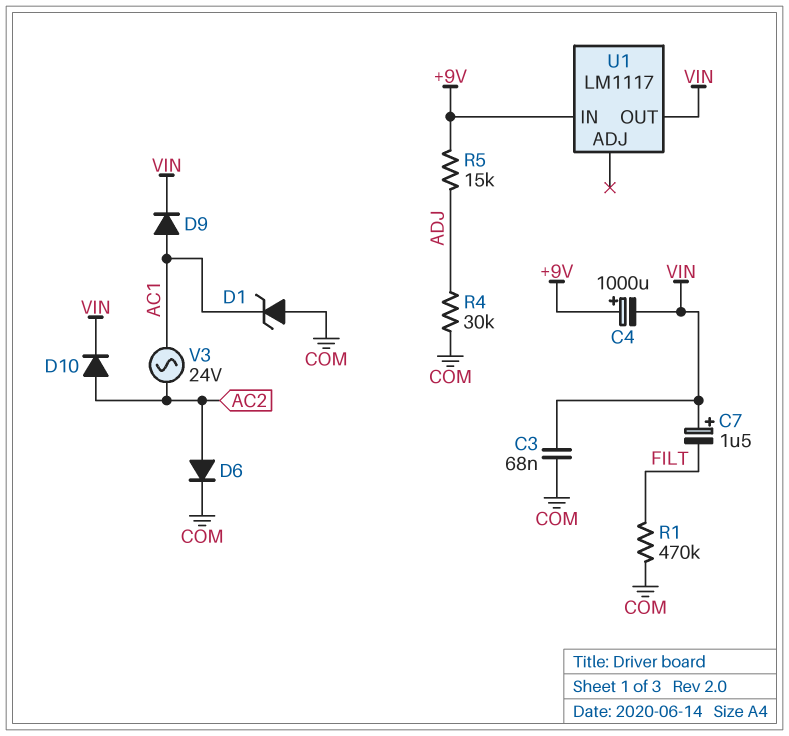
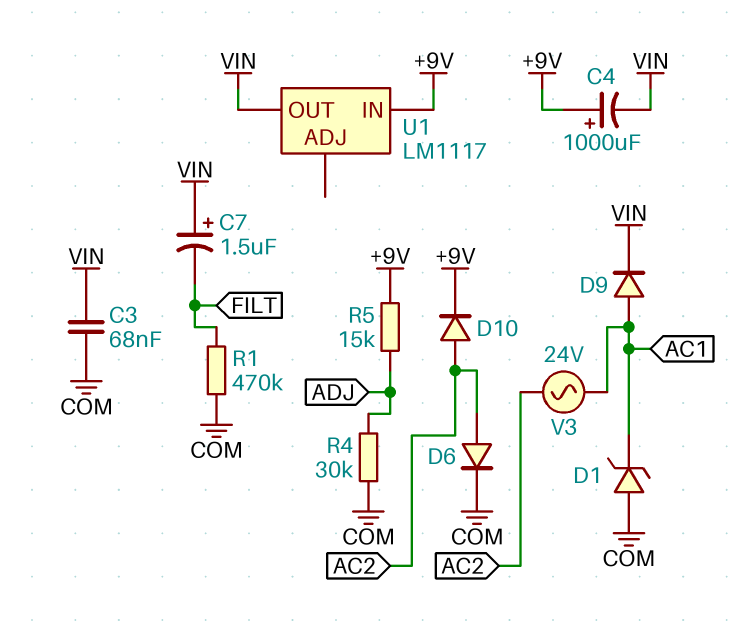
D10: diode (A AC2, K VIN) -> diode (A AC2, K +9V)

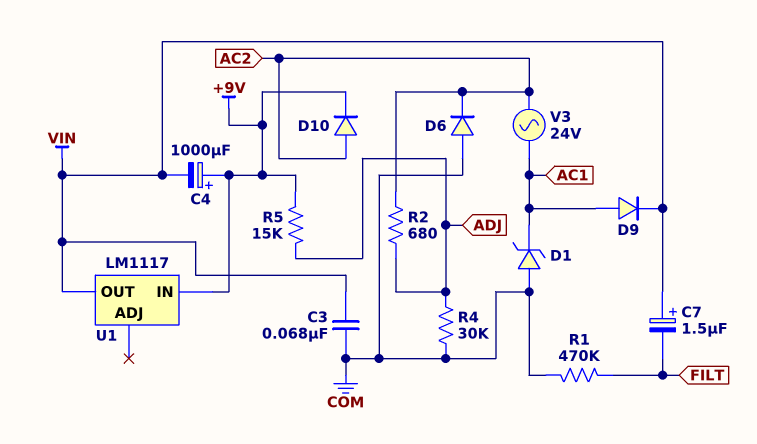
D6: diode (A AC2, K COM) -> diode (A COM, K AC2)
R2: none -> 680 (AC2, ADJ)

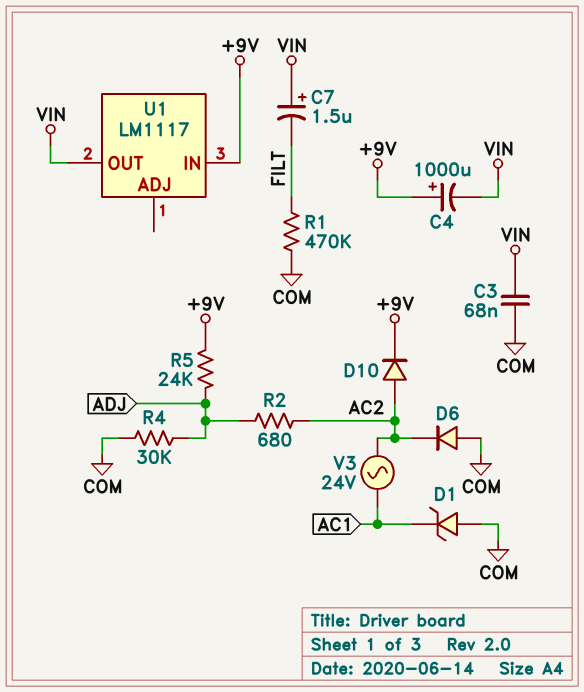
D9: diode (A AC1, K VIN) -> none
R5: 15k (+9V, ADJ) -> 24k (+9V, ADJ)

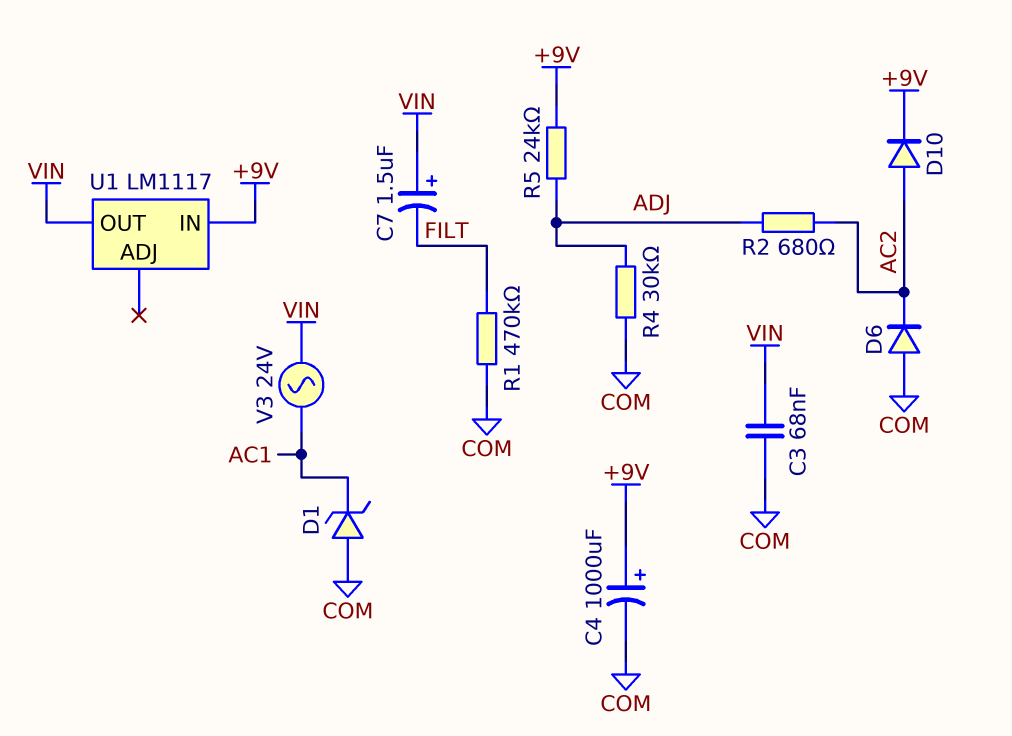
C4: 1000uF (plus +9V, minus VIN) -> 1000uF (plus +9V, minus COM)
V3: AC 24V (AC1, AC2) -> AC 24V (AC1, VIN)

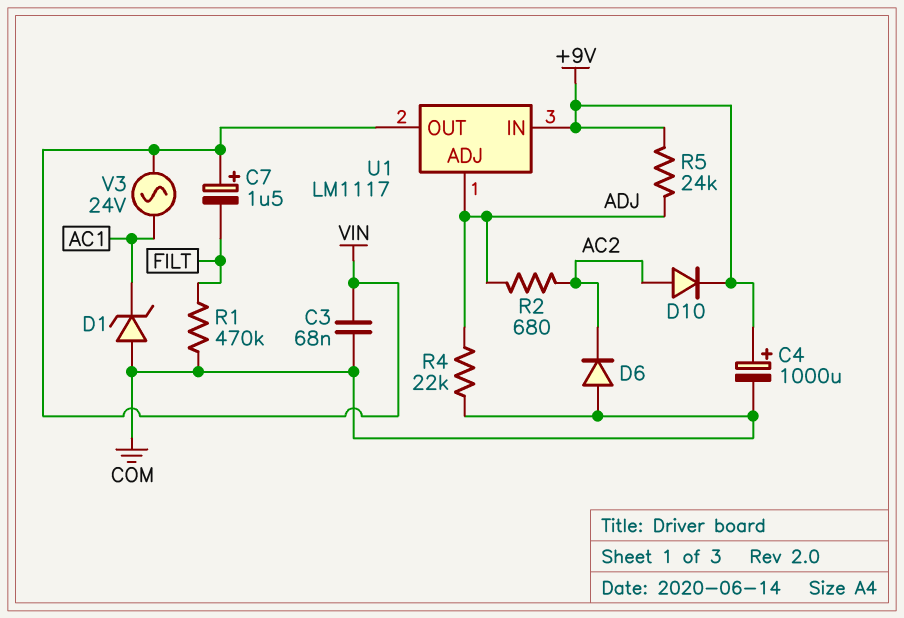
R4: 30k (ADJ, COM) -> 22k (ADJ, COM)
U1 pin ADJ: none -> ADJ

